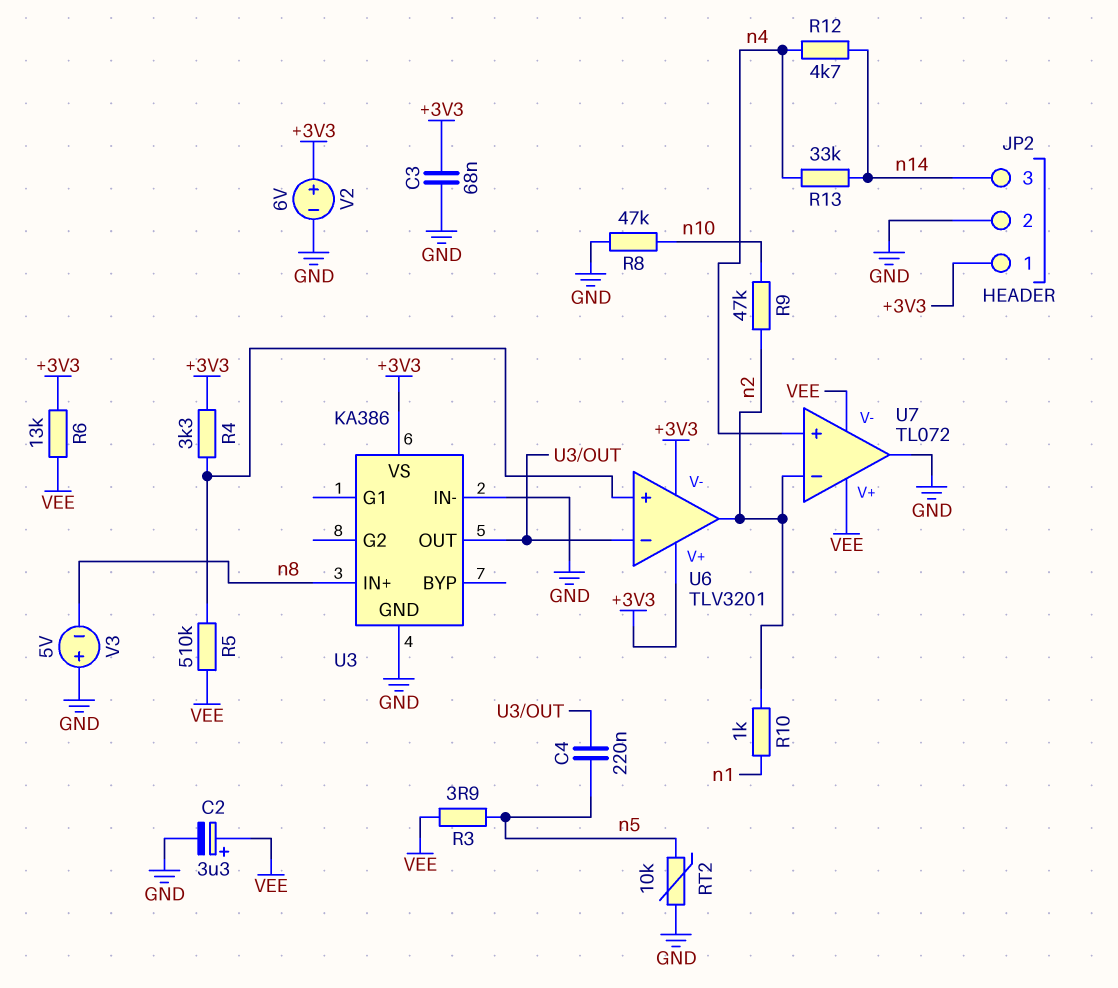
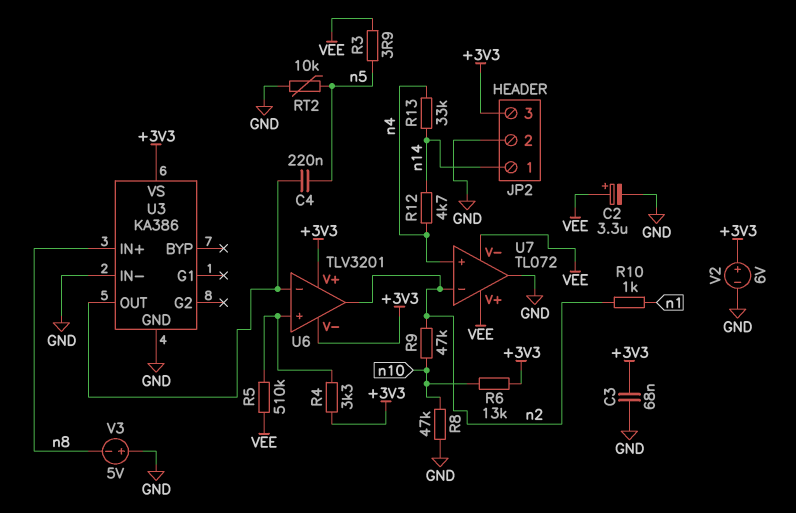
JP2 pin 1: +3V3 -> n14
JP2 pin 3: n14 -> +3V3
R6: 13k (+3V3, VEE) -> 13k (+3V3, n10)

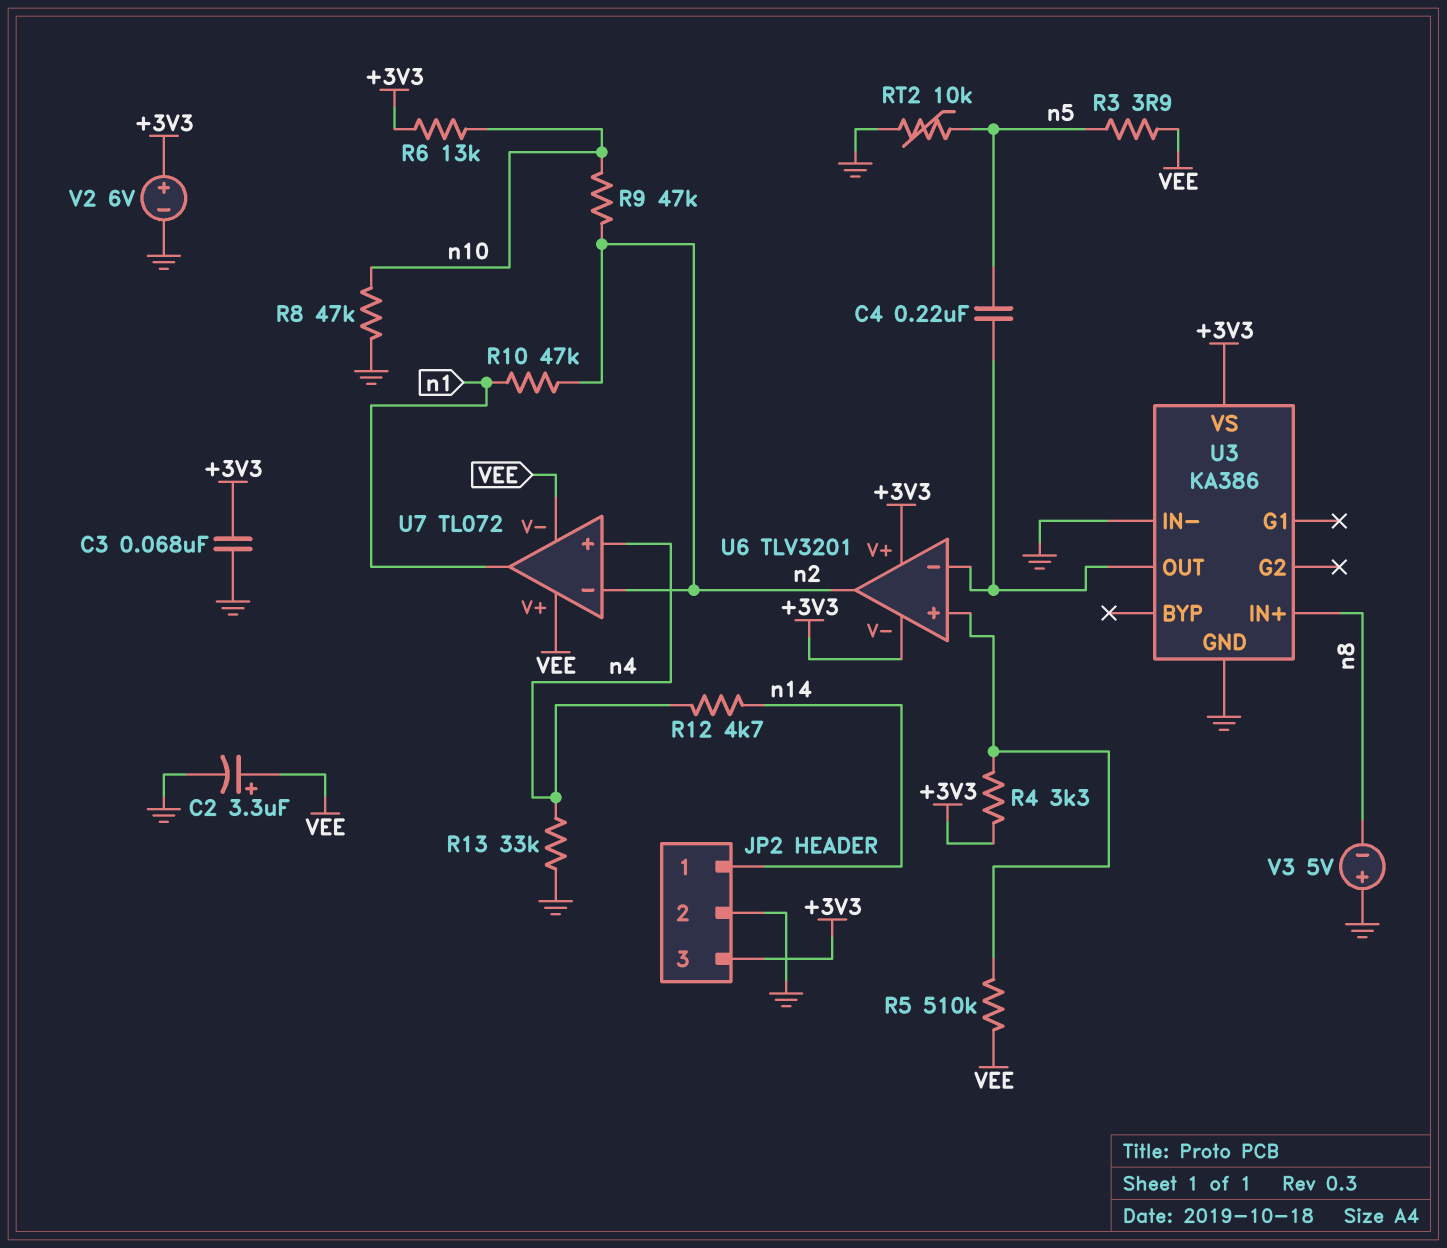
R10: 1k (n1, n2) -> 47k (n1, n2)
R13: 33k (n4, n14) -> 33k (GND, n4)
U7 pin out: GND -> n1

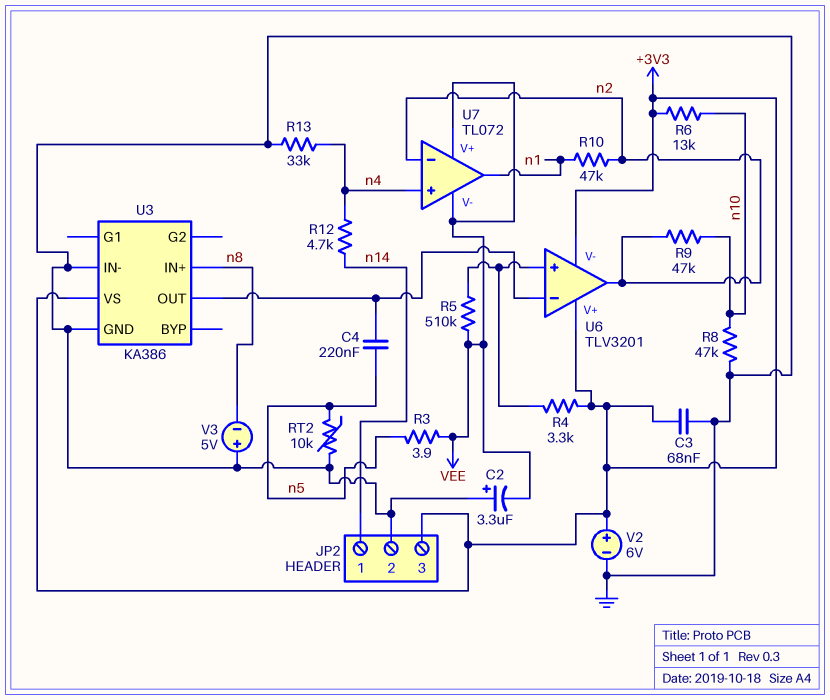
C2: 3.3uF (plus VEE, minus GND) -> 3.3uF (plus GND, minus VEE)

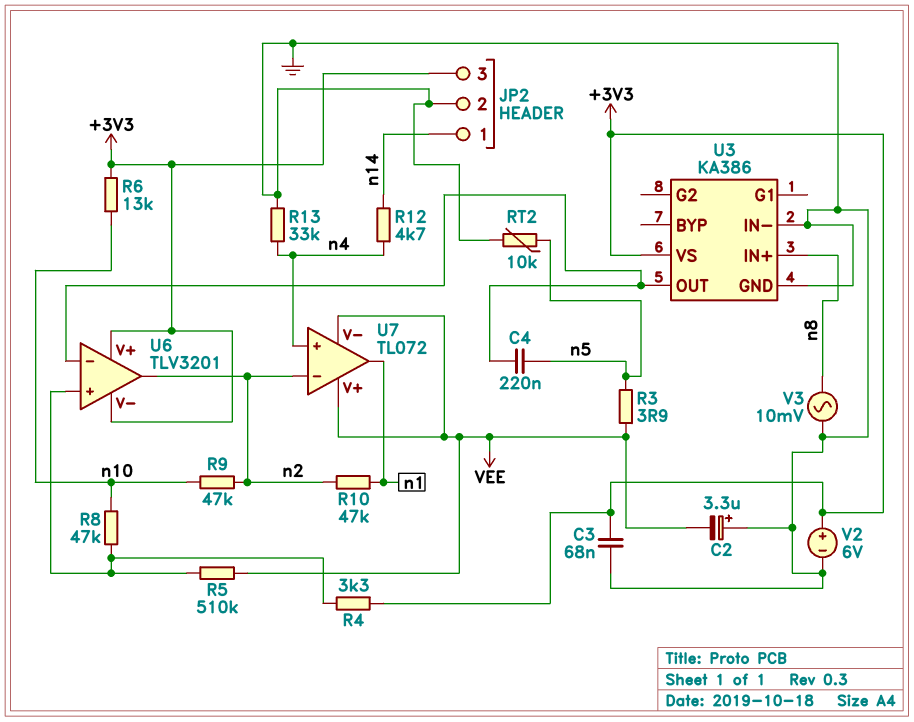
R8: 47k (GND, n10) -> 47k (U6/in+, n10)
V3: 5V (plus GND, minus n8) -> AC 10mV (GND, n8)

